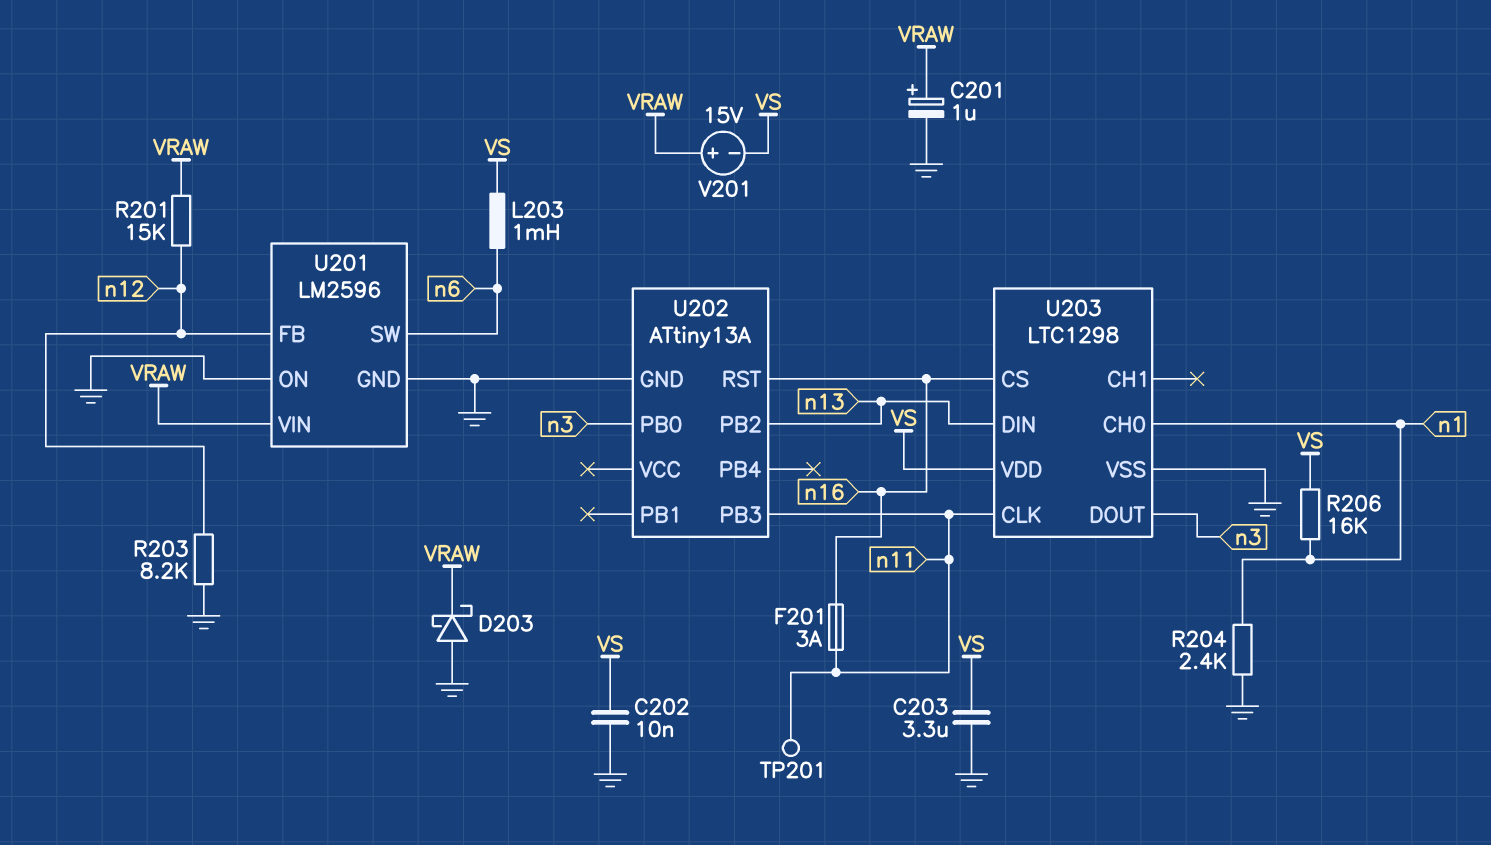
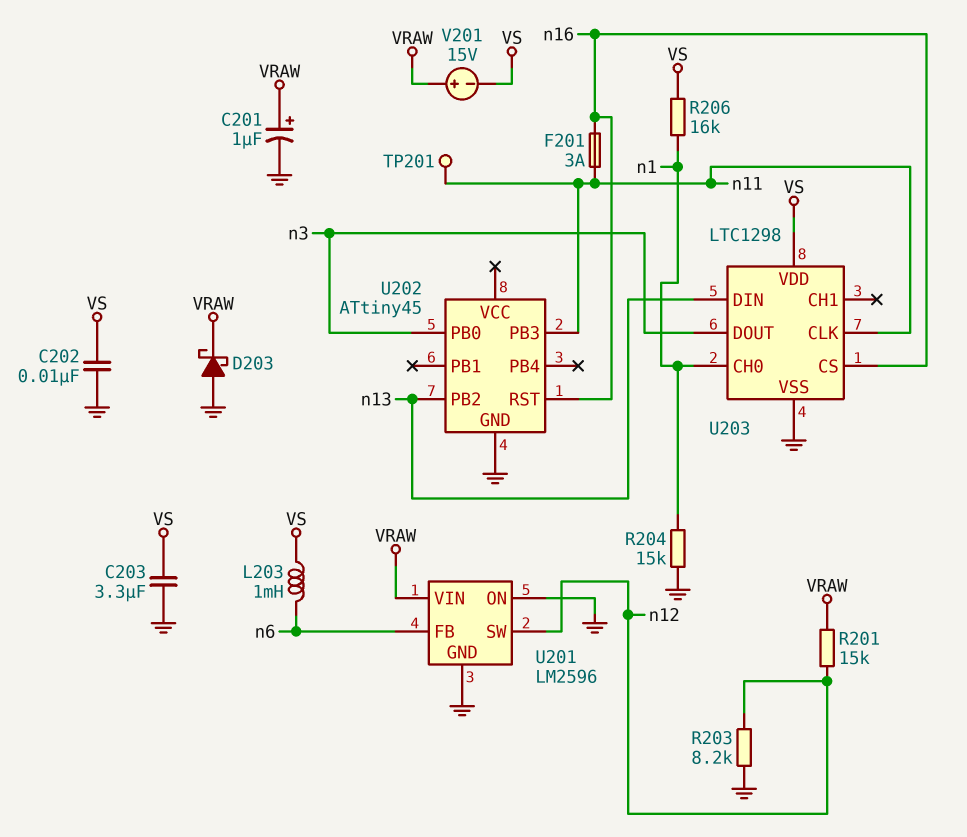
R204: 2.4k (GND, n1) -> 15k (GND, n1)
U201 pin FB: n12 -> n6
U201 pin SW: n6 -> n12
U202: ATtiny13A -> ATtiny45

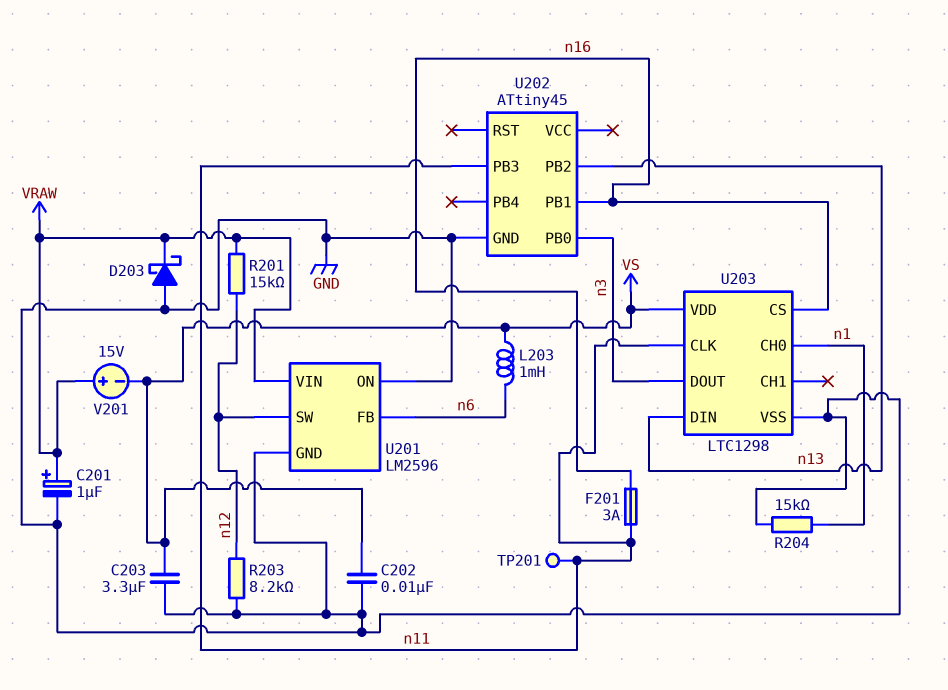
R206: 16k (VS, n1) -> none
U202 pin PB1: none -> n16
U202 pin RST: n16 -> none

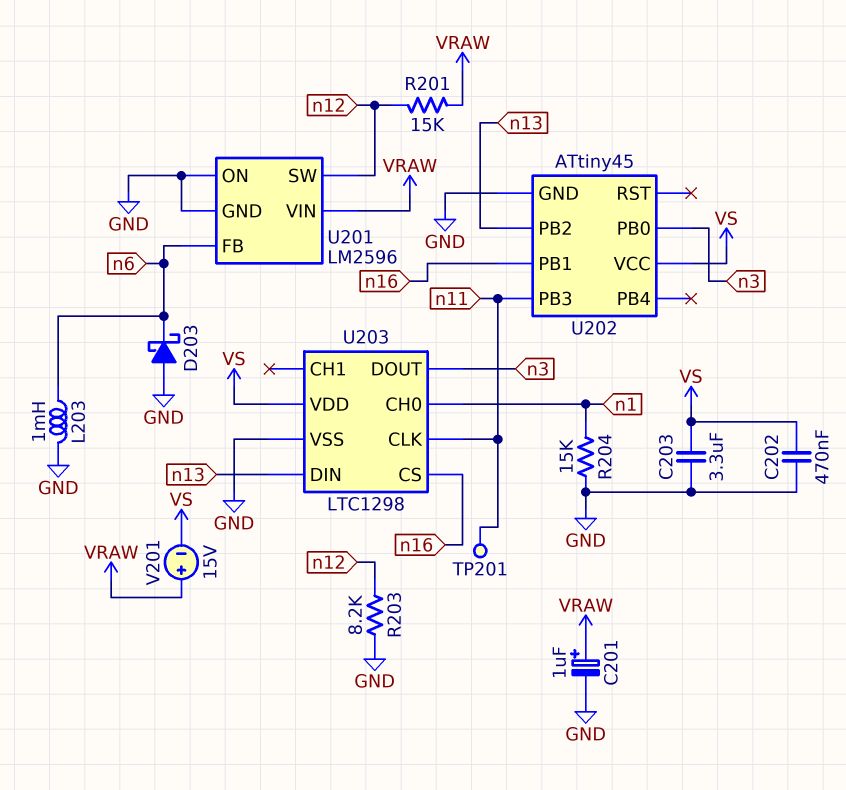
C202: 10nF (GND, VS) -> 470nF (GND, VS)
D203: schottky (A GND, K VRAW) -> schottky (A GND, K n6)
F201: 3A (n11, n16) -> none
L203: 1mH (VS, n6) -> 1mH (GND, n6)
U202 pin VCC: none -> VS

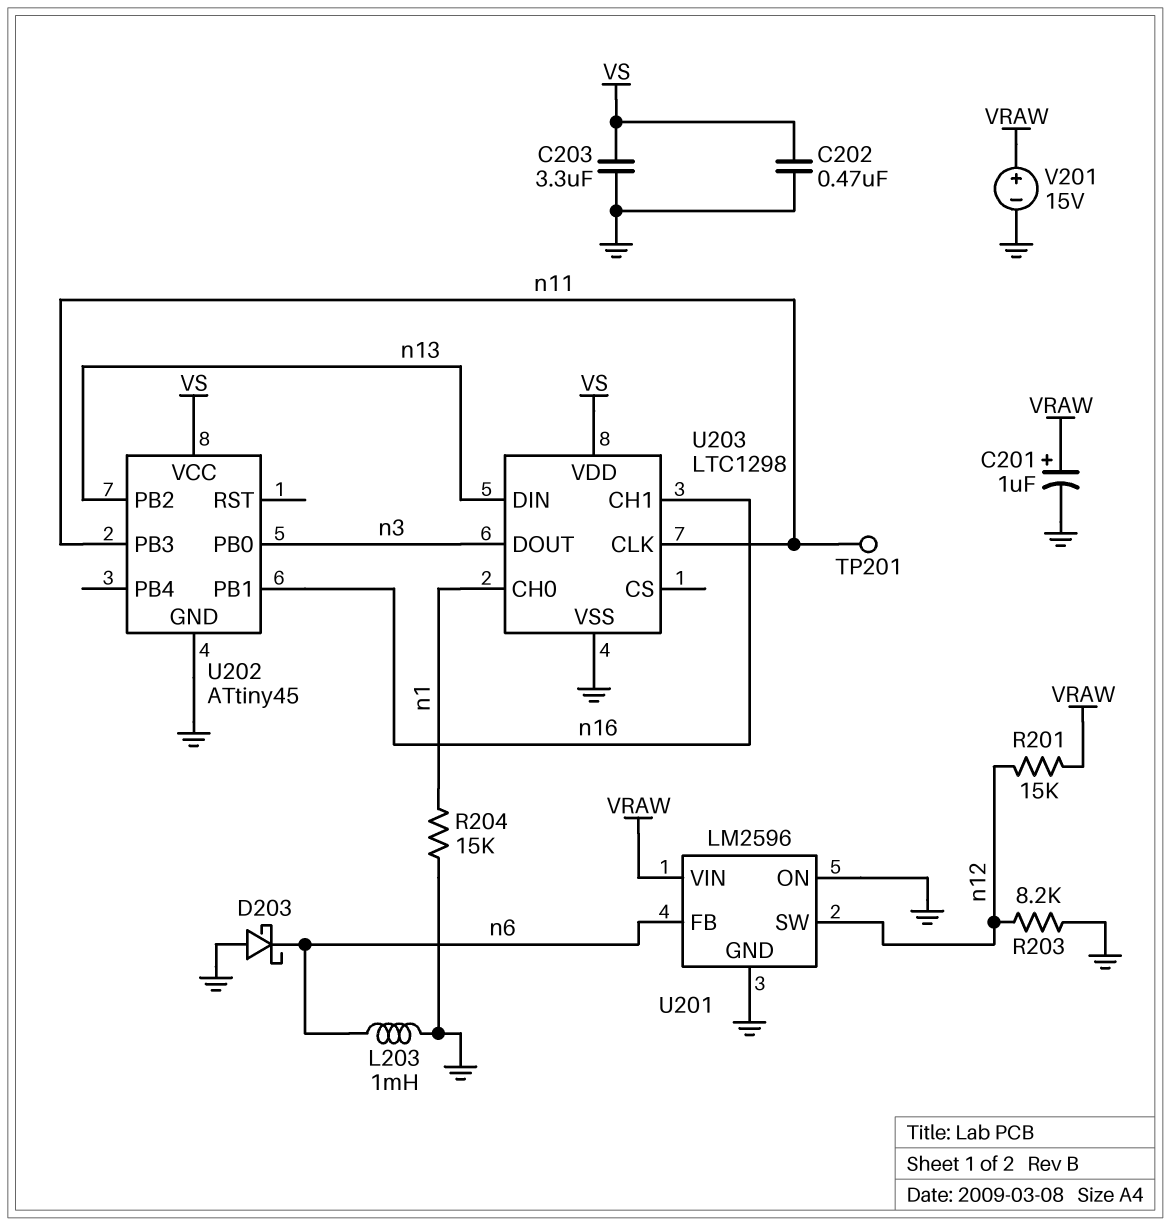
U203 pin CH1: none -> n16
U203 pin CS: n16 -> none
V201: 15V (plus VRAW, minus VS) -> 15V (plus VRAW, minus GND)

